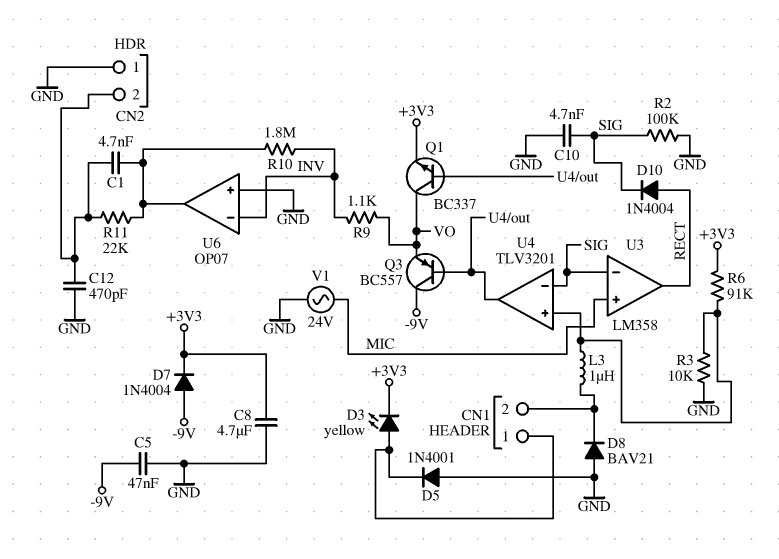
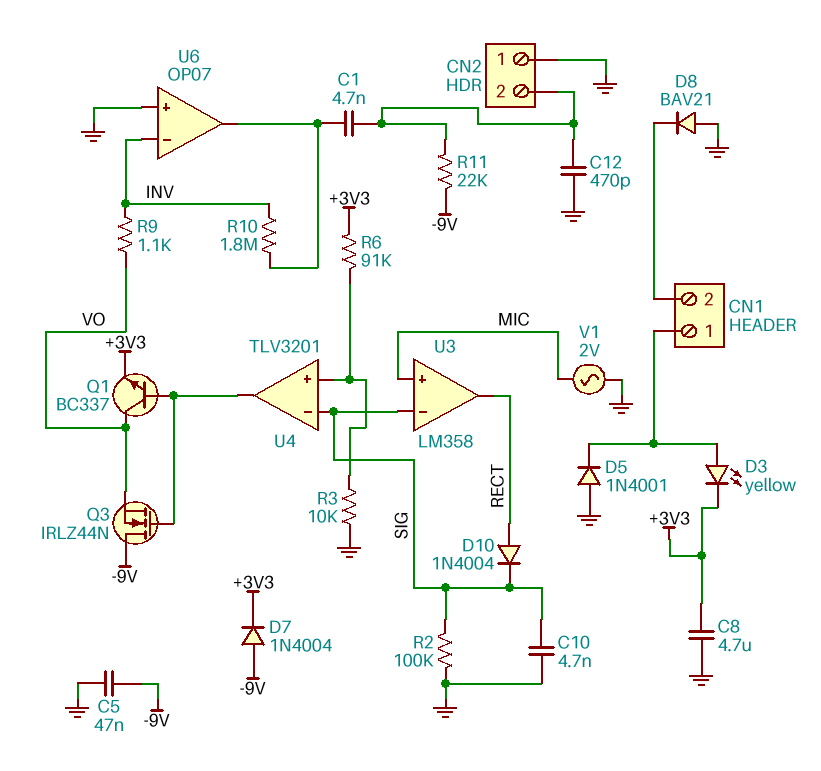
L3: 1uH (CN1/2, U4/in+) -> none
Q3: PNP BC557 (B U4/out, C -9V, E VO) -> NMOS IRLZ44N (G U4/out, D -9V, S VO)
R11: 22k (CN2/2, U6/out) -> 22k (-9V, CN2/2)
V1: AC 24V (GND, MIC) -> AC 2V (GND, MIC)

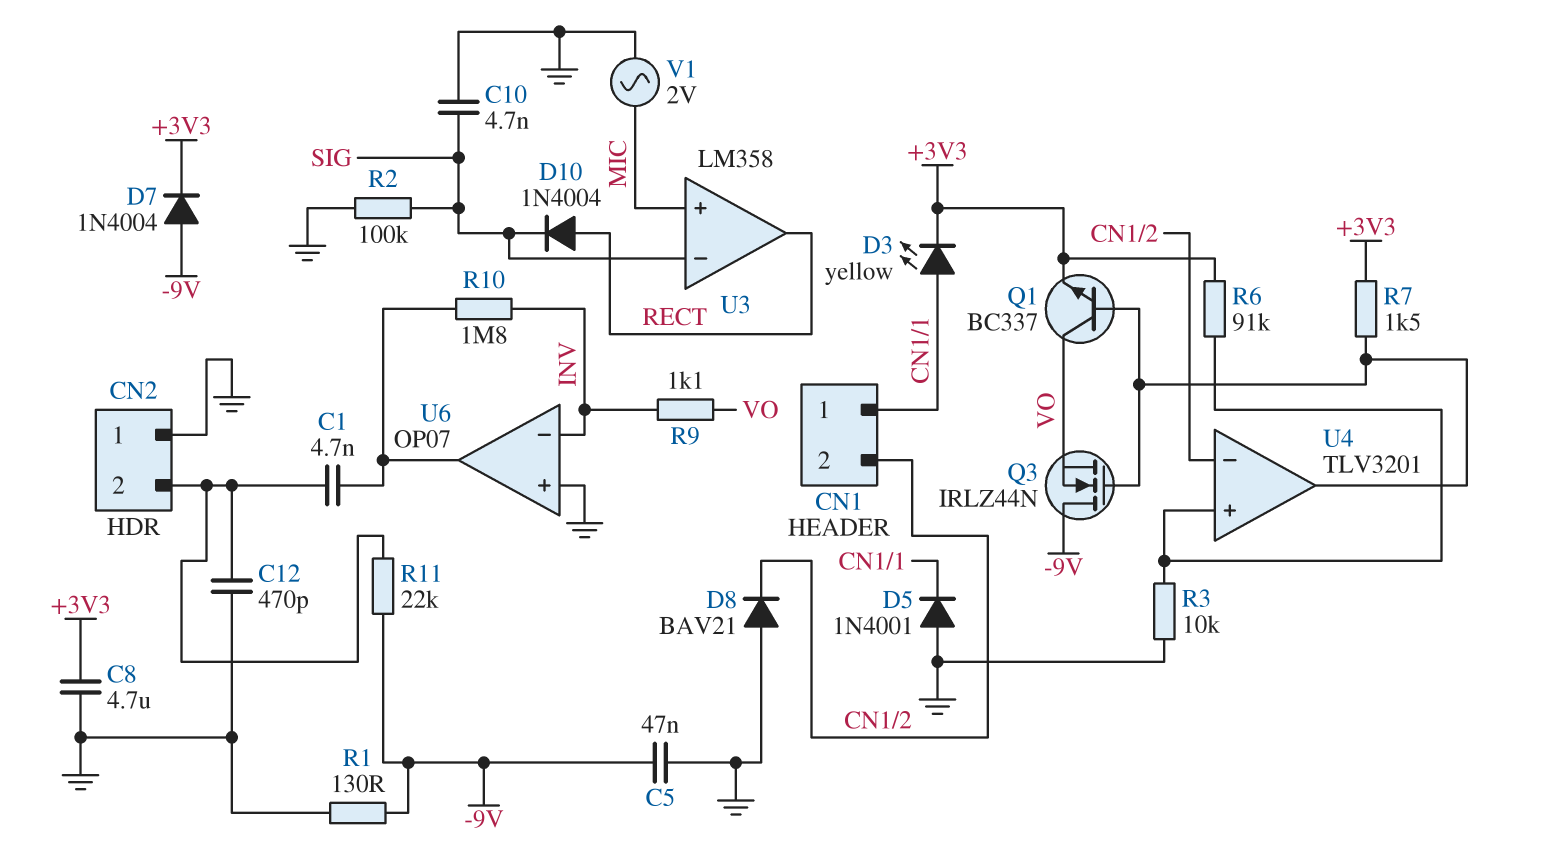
R1: none -> 130 (-9V, GND)
R7: none -> 1.5k (+3V3, U4/out)
U4 pin in-: SIG -> CN1/2

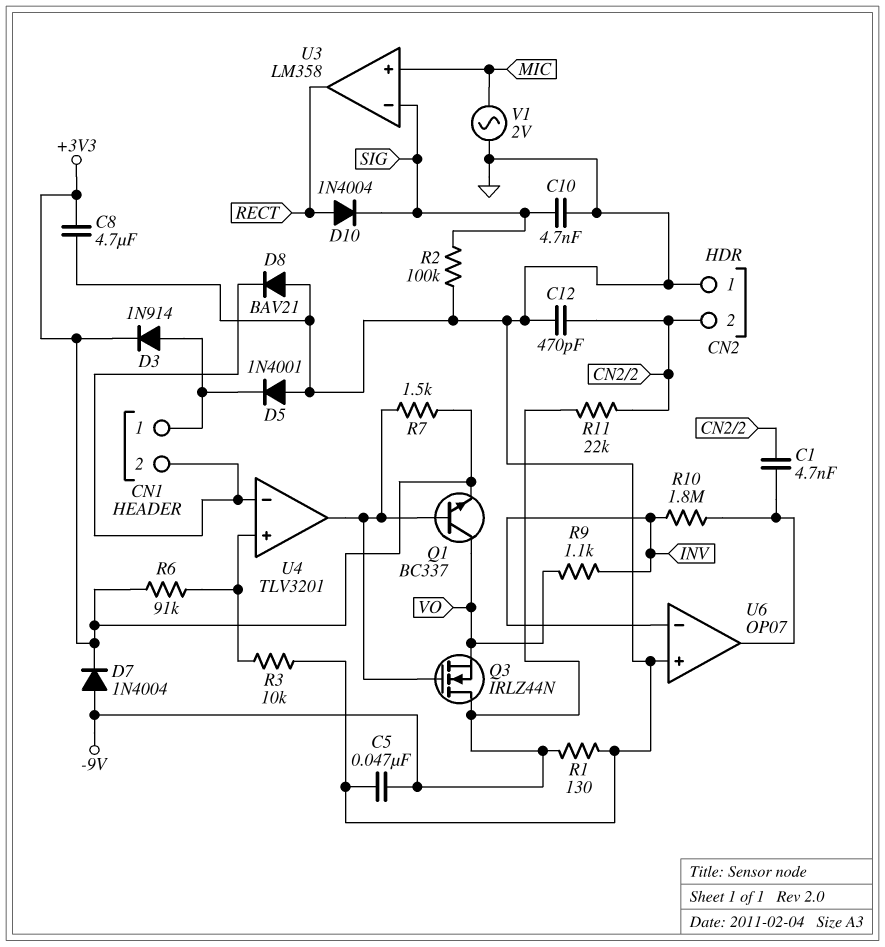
D3: LED yellow (A CN1/1, K +3V3) -> diode 1N914 (A CN1/1, K +3V3)

